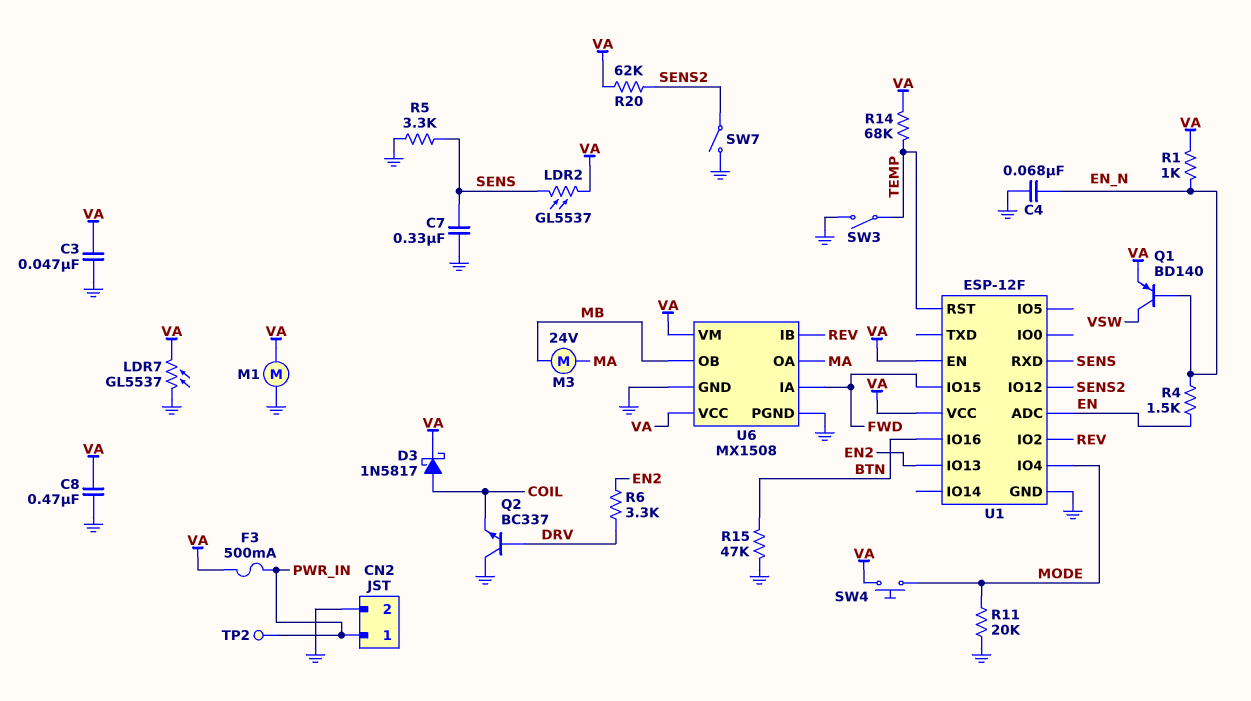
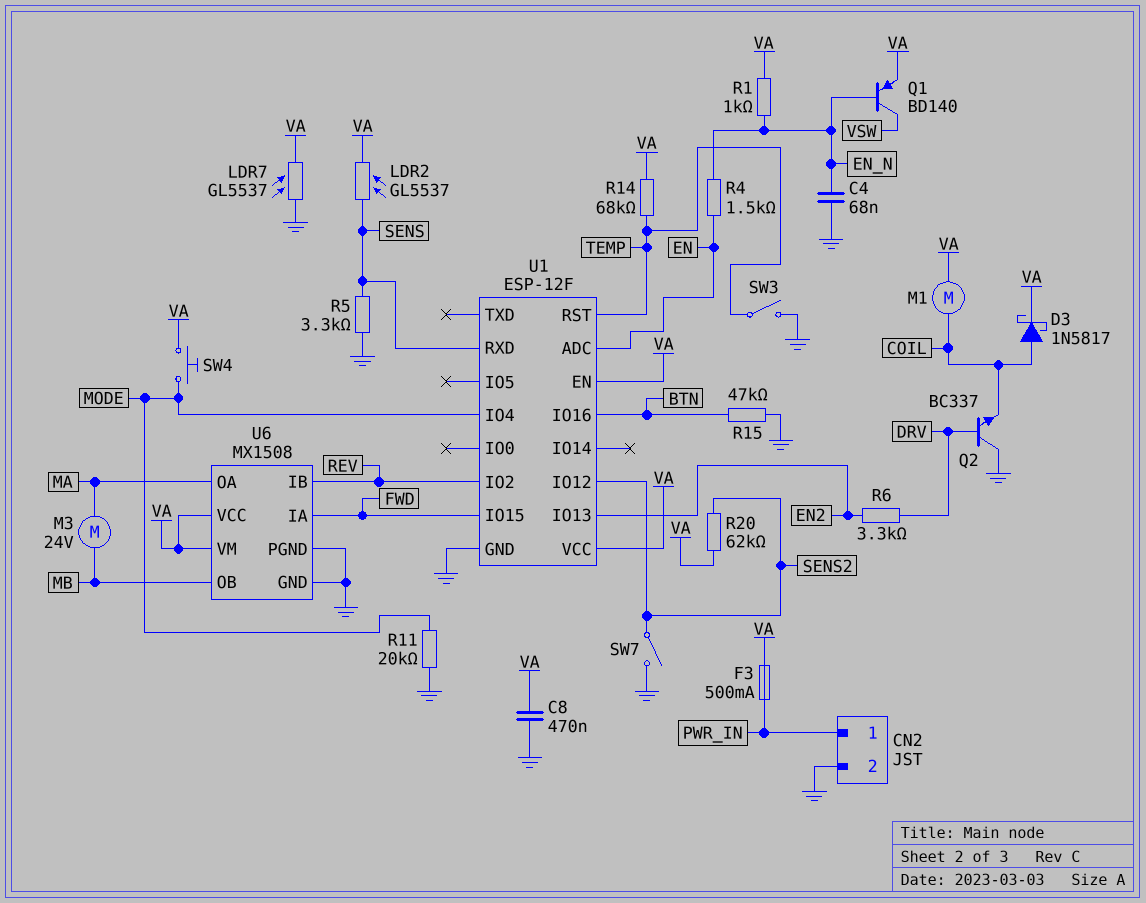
C3: 47nF (GND, VA) -> none
C7: 330nF (GND, SENS) -> none
M1: motor (GND, VA) -> motor (COIL, VA)
TP2: test point (PWR_IN) -> none

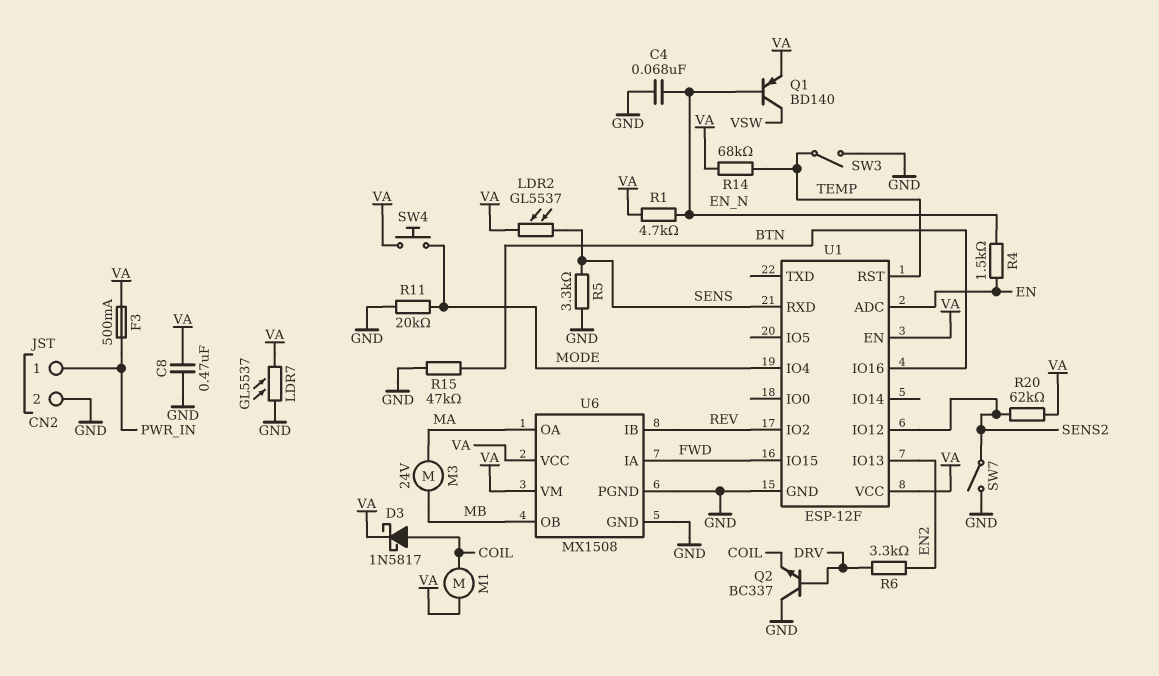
R1: 1k (EN_N, VA) -> 4.7k (EN_N, VA)

